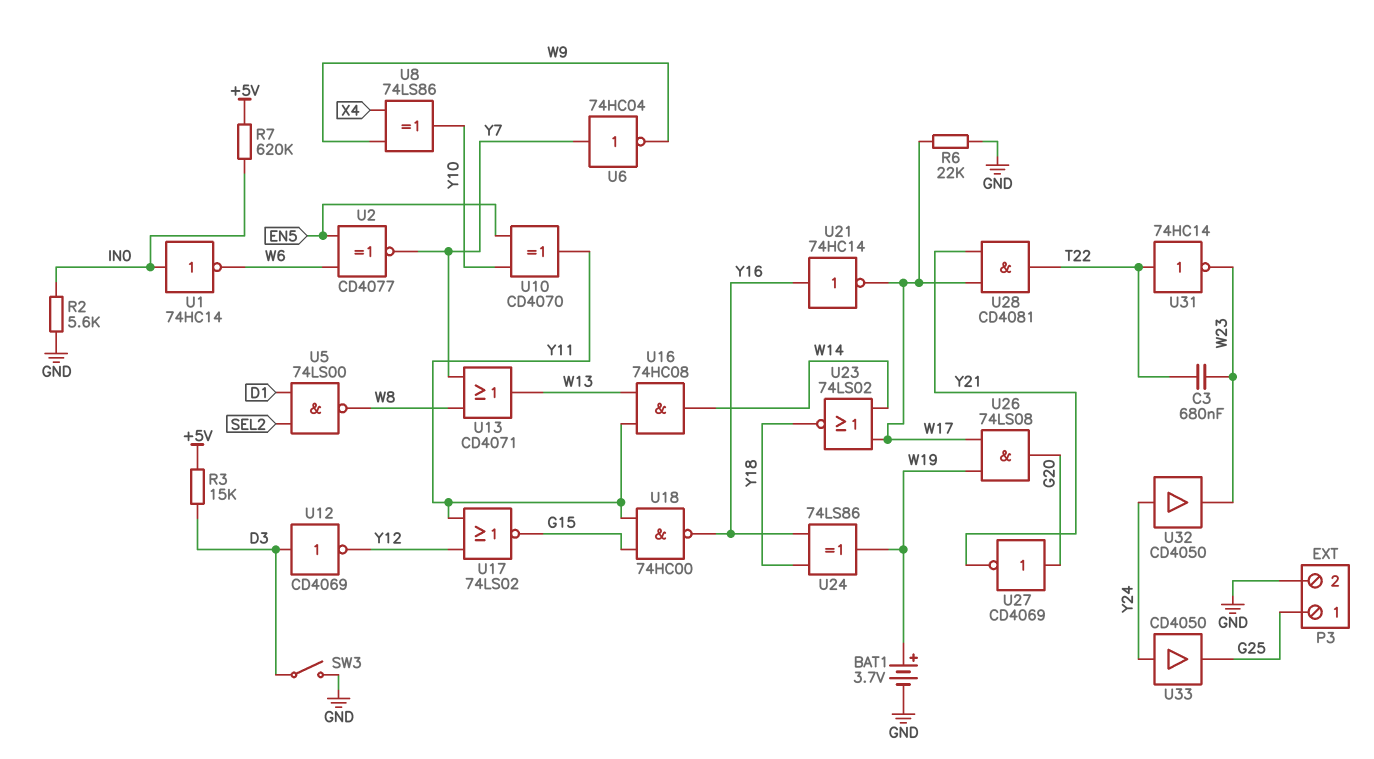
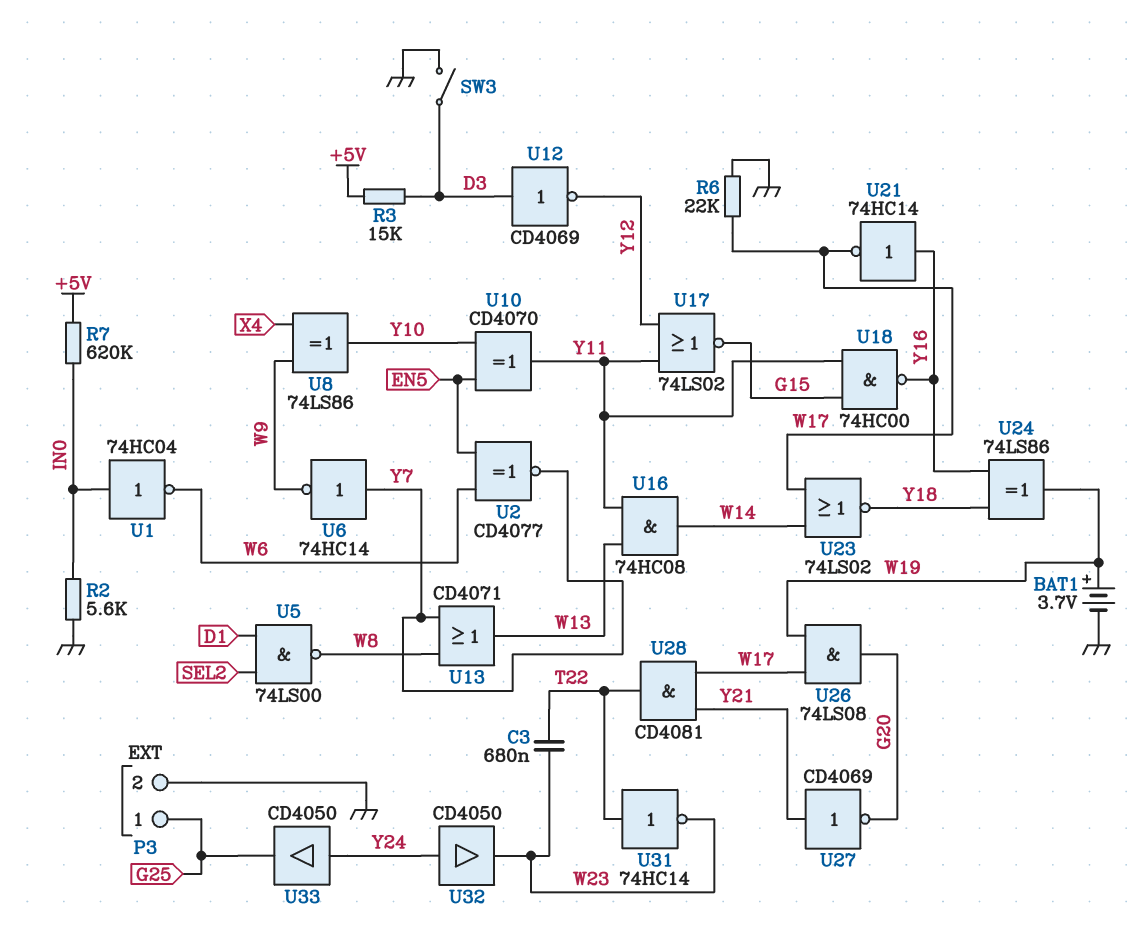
U1: NOT 74HC14 (in IN0, out W6) -> NOT 74HC04 (in IN0, out W6)
U6: NOT 74HC04 (in Y7, out W9) -> NOT 74HC14 (in Y7, out W9)
U27: NOT CD4069 (in G20, out Y21) -> NOT CD4069 (in Y21, out G20)

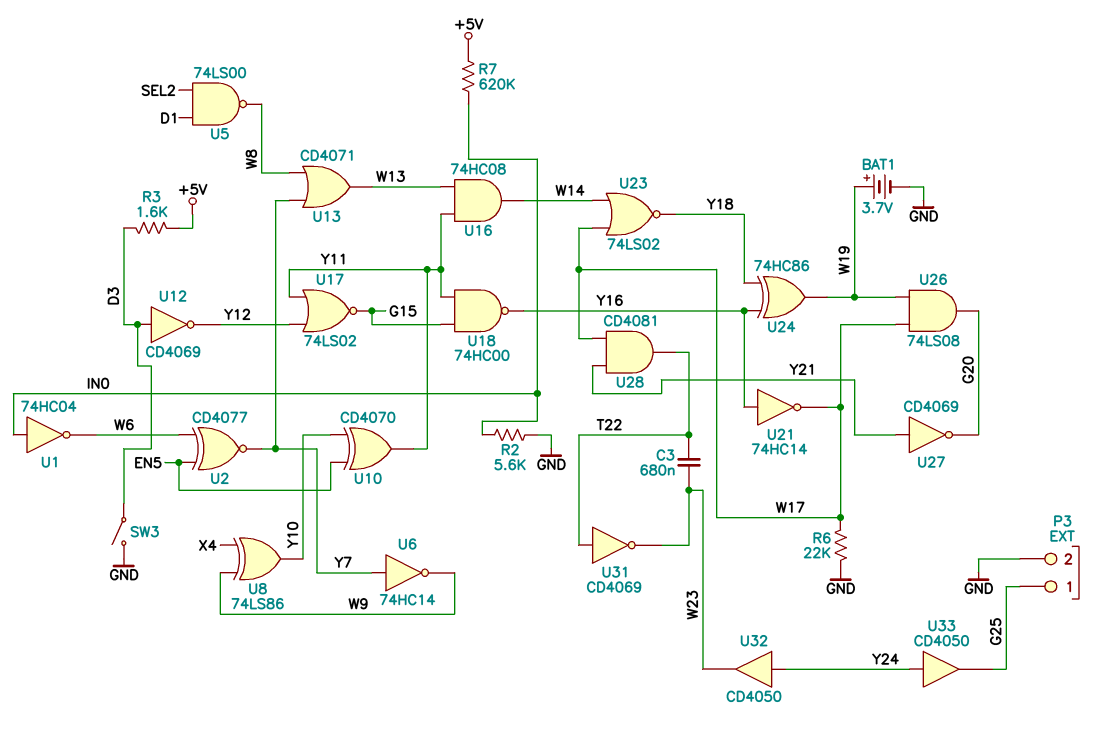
R3: 15k (+5V, D3) -> 1.6k (+5V, D3)
U24: XOR 74LS86 (in Y16, in Y18, out W19) -> XOR 74HC86 (in Y16, in Y18, out W19)
U31: NOT 74HC14 (in T22, out W23) -> NOT CD4069 (in T22, out W23)

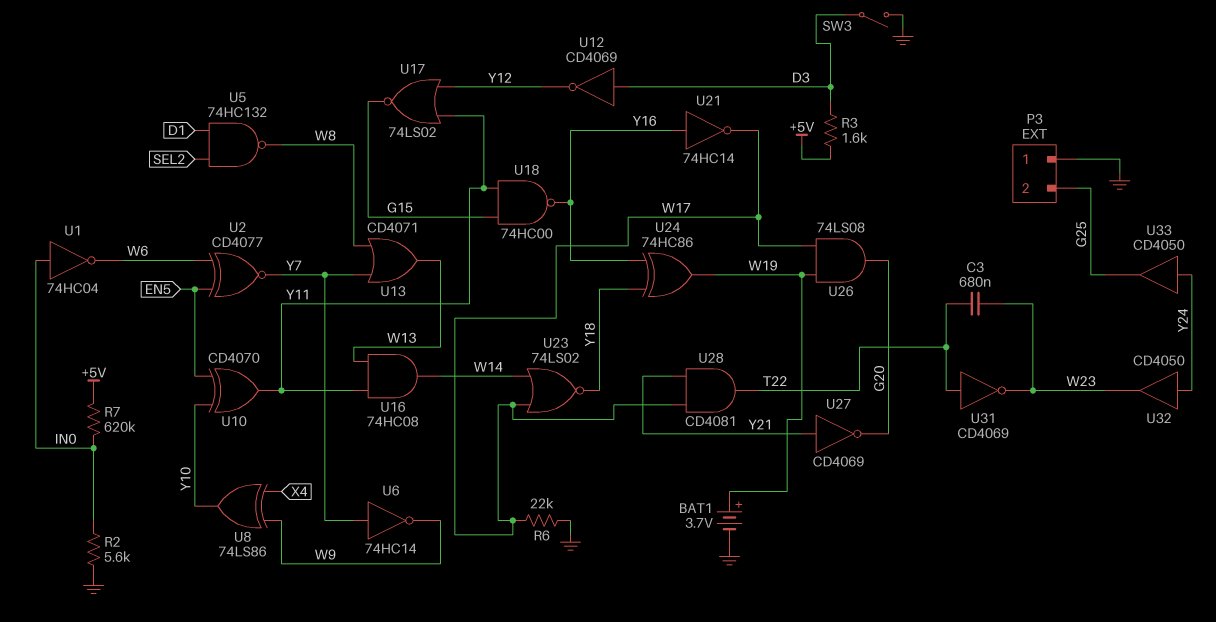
P3 pin 1: G25 -> GND
P3 pin 2: GND -> G25
U5: NAND 74LS00 (in D1, in SEL2, out W8) -> NAND 74HC132 (in D1, in SEL2, out W8)

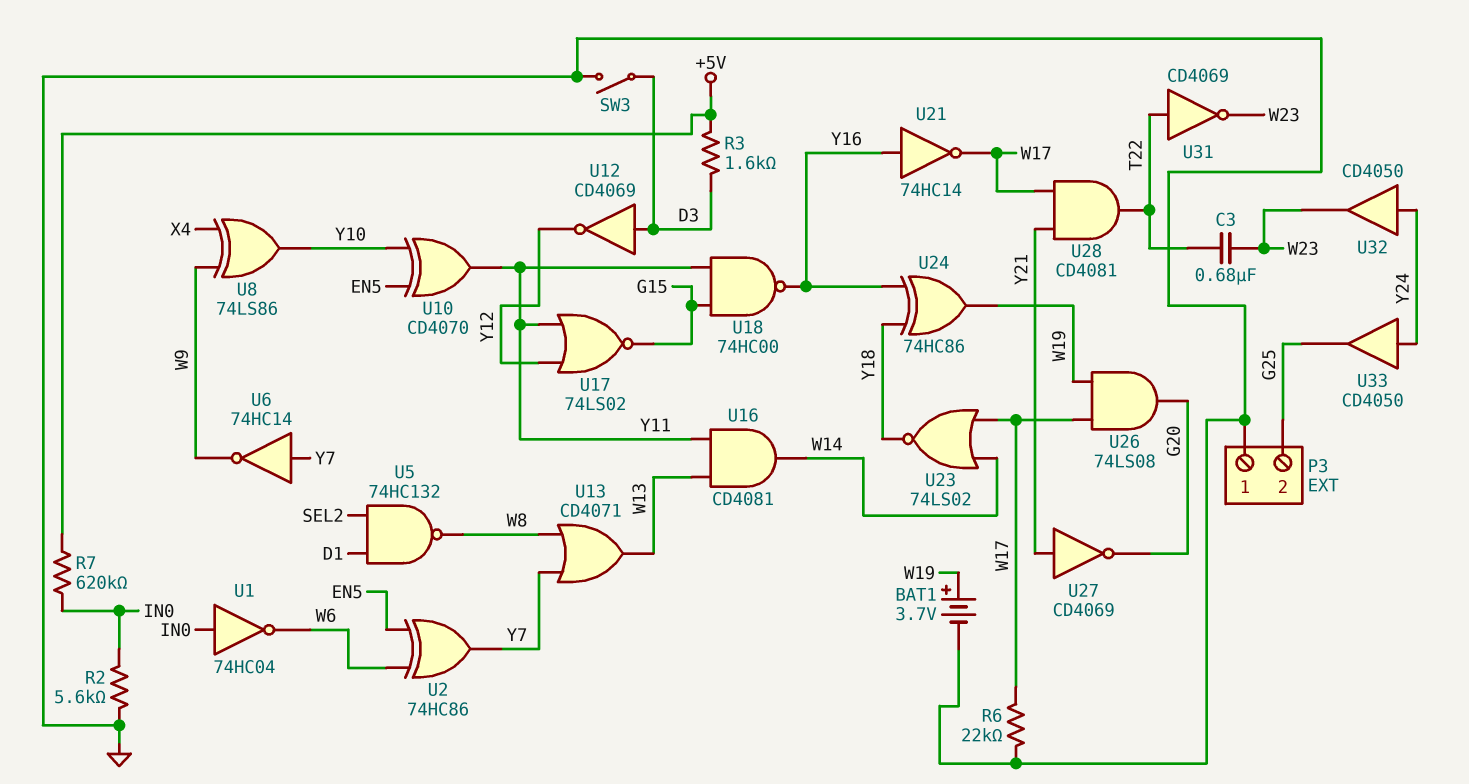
U2: XNOR CD4077 (in EN5, in W6, out Y7) -> XOR 74HC86 (in EN5, in W6, out Y7)
U16: AND 74HC08 (in W13, in Y11, out W14) -> AND CD4081 (in W13, in Y11, out W14)

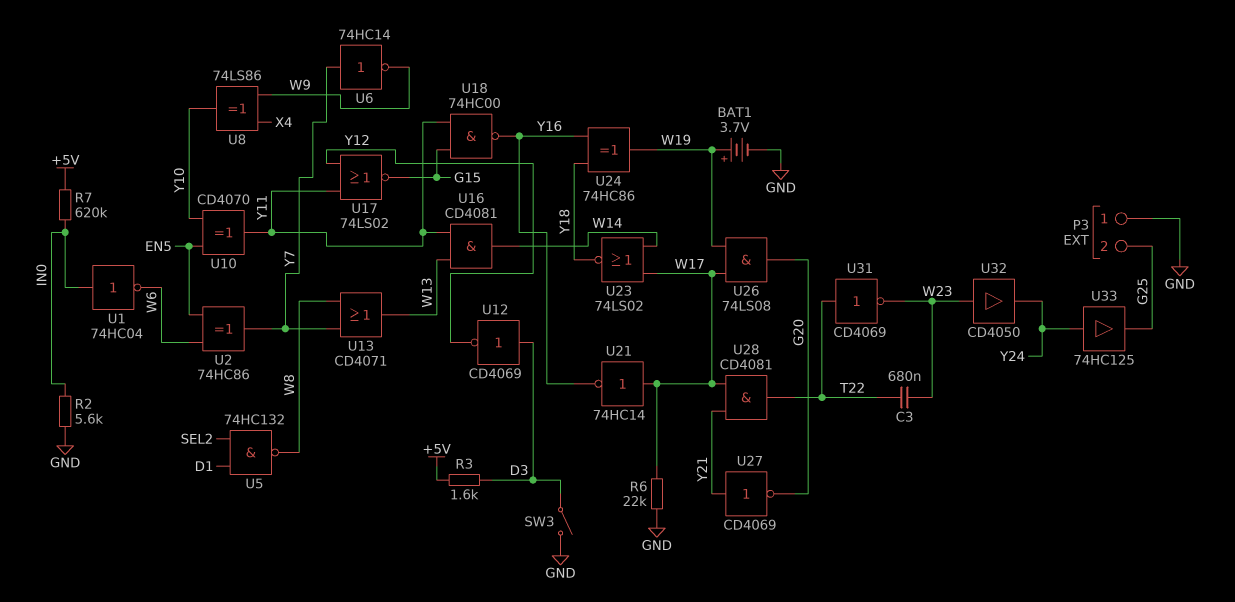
U21: NOT 74HC14 (in Y16, out W17) -> NOT 74HC14 (in W17, out Y16)
U32: buffer CD4050 (in Y24, out W23) -> buffer CD4050 (in W23, out Y24)
U33: buffer CD4050 (in Y24, out G25) -> buffer 74HC125 (in Y24, out G25)

